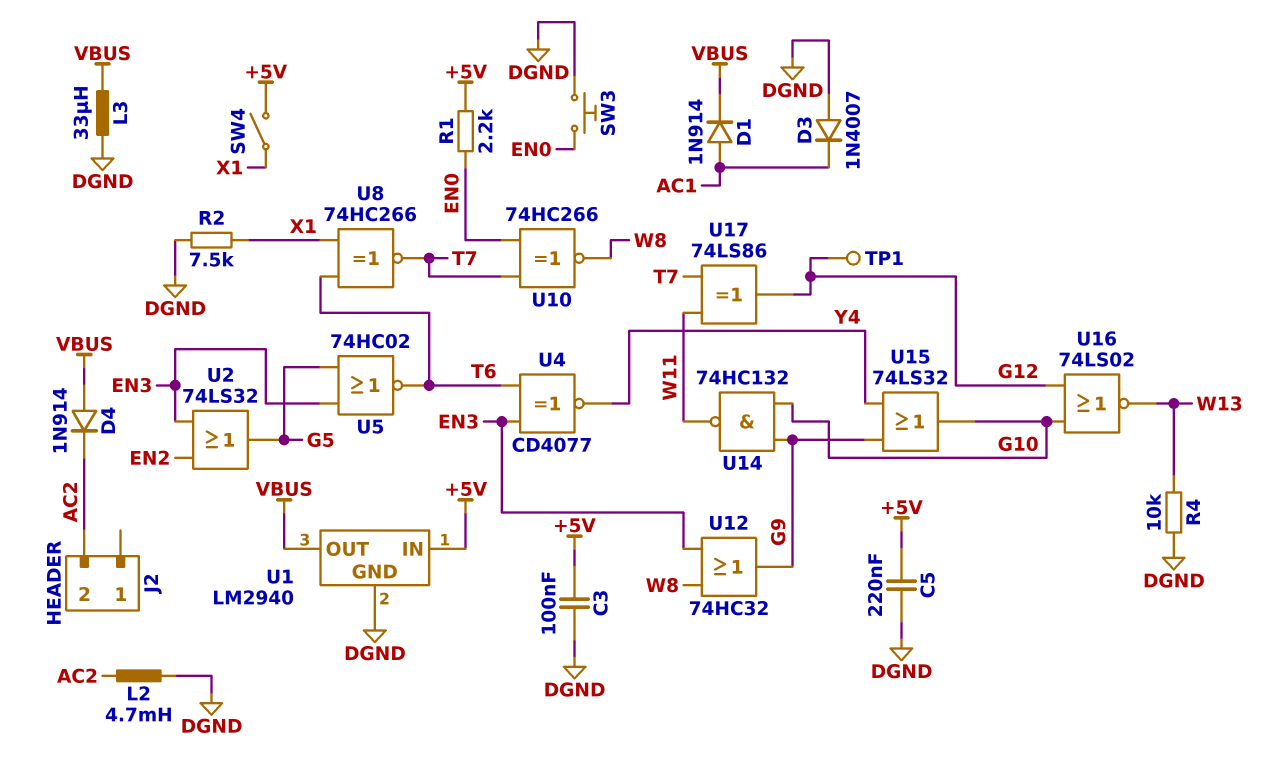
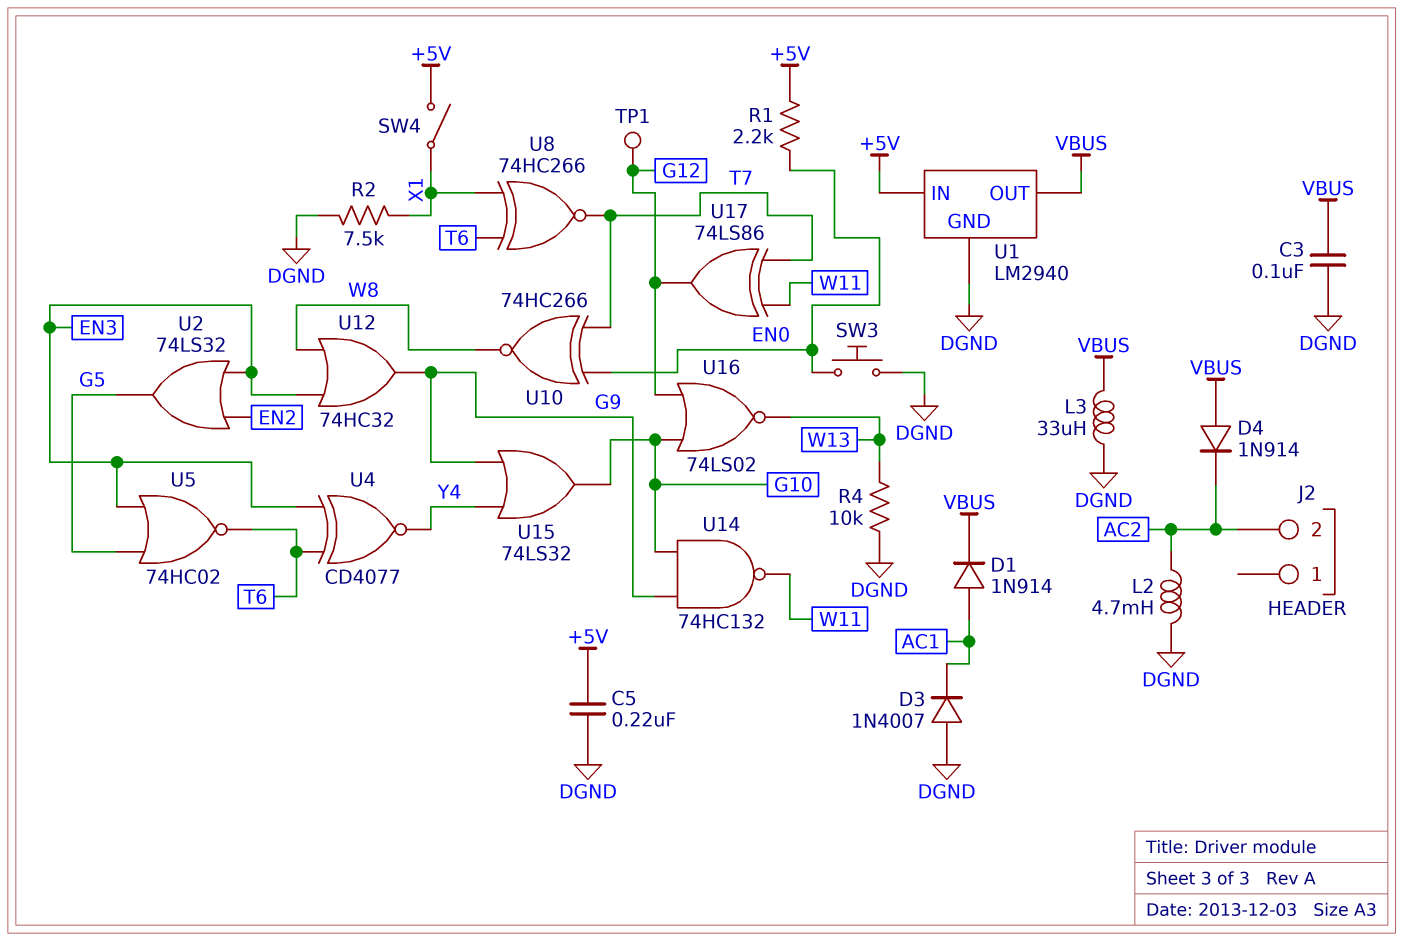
C3: 100nF (+5V, DGND) -> 100nF (DGND, VBUS)

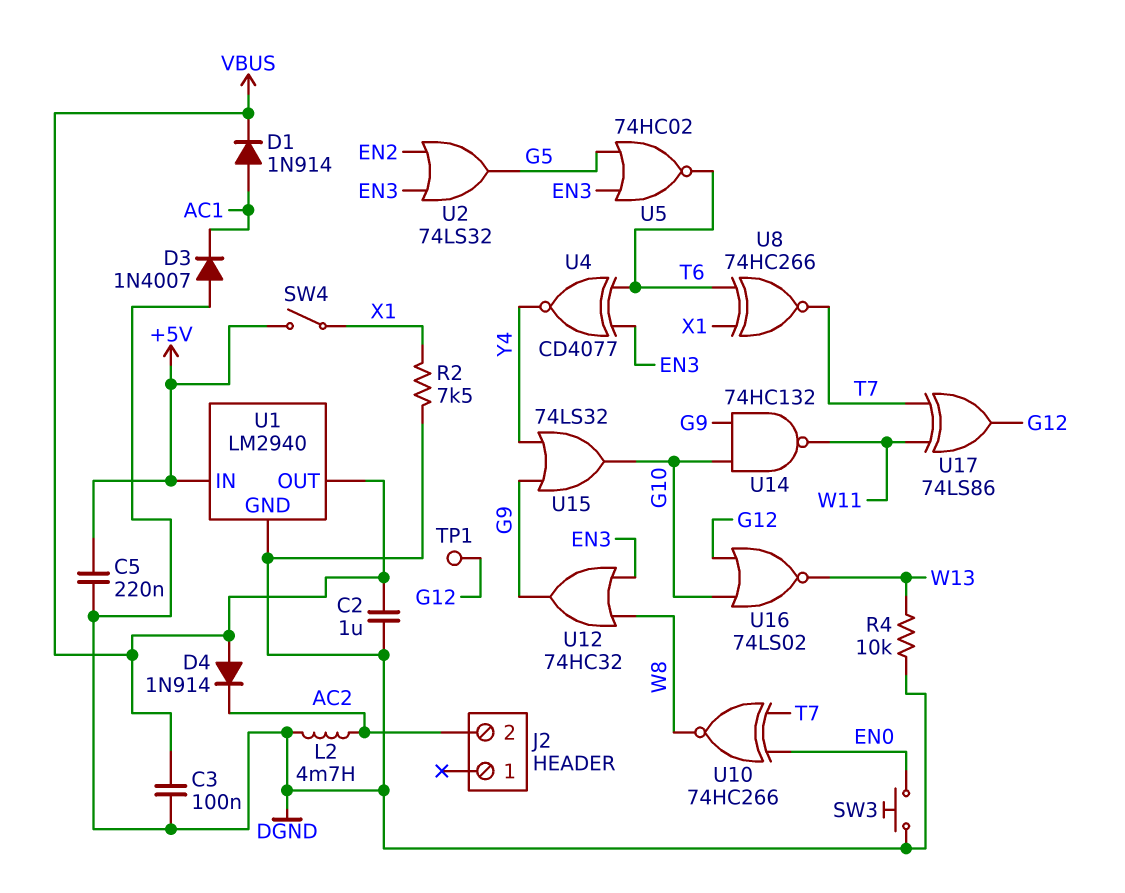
C2: none -> 1uF (DGND, VBUS)
L3: 33uH (DGND, VBUS) -> none
R1: 2.2k (+5V, EN0) -> none

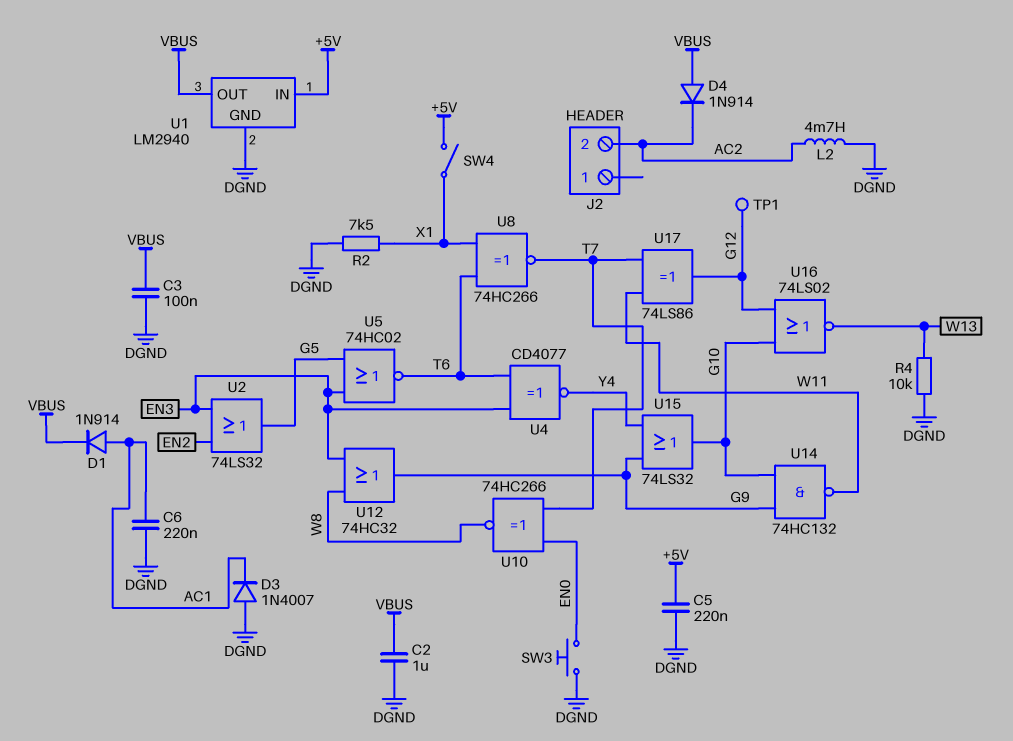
C6: none -> 220nF (AC1, DGND)

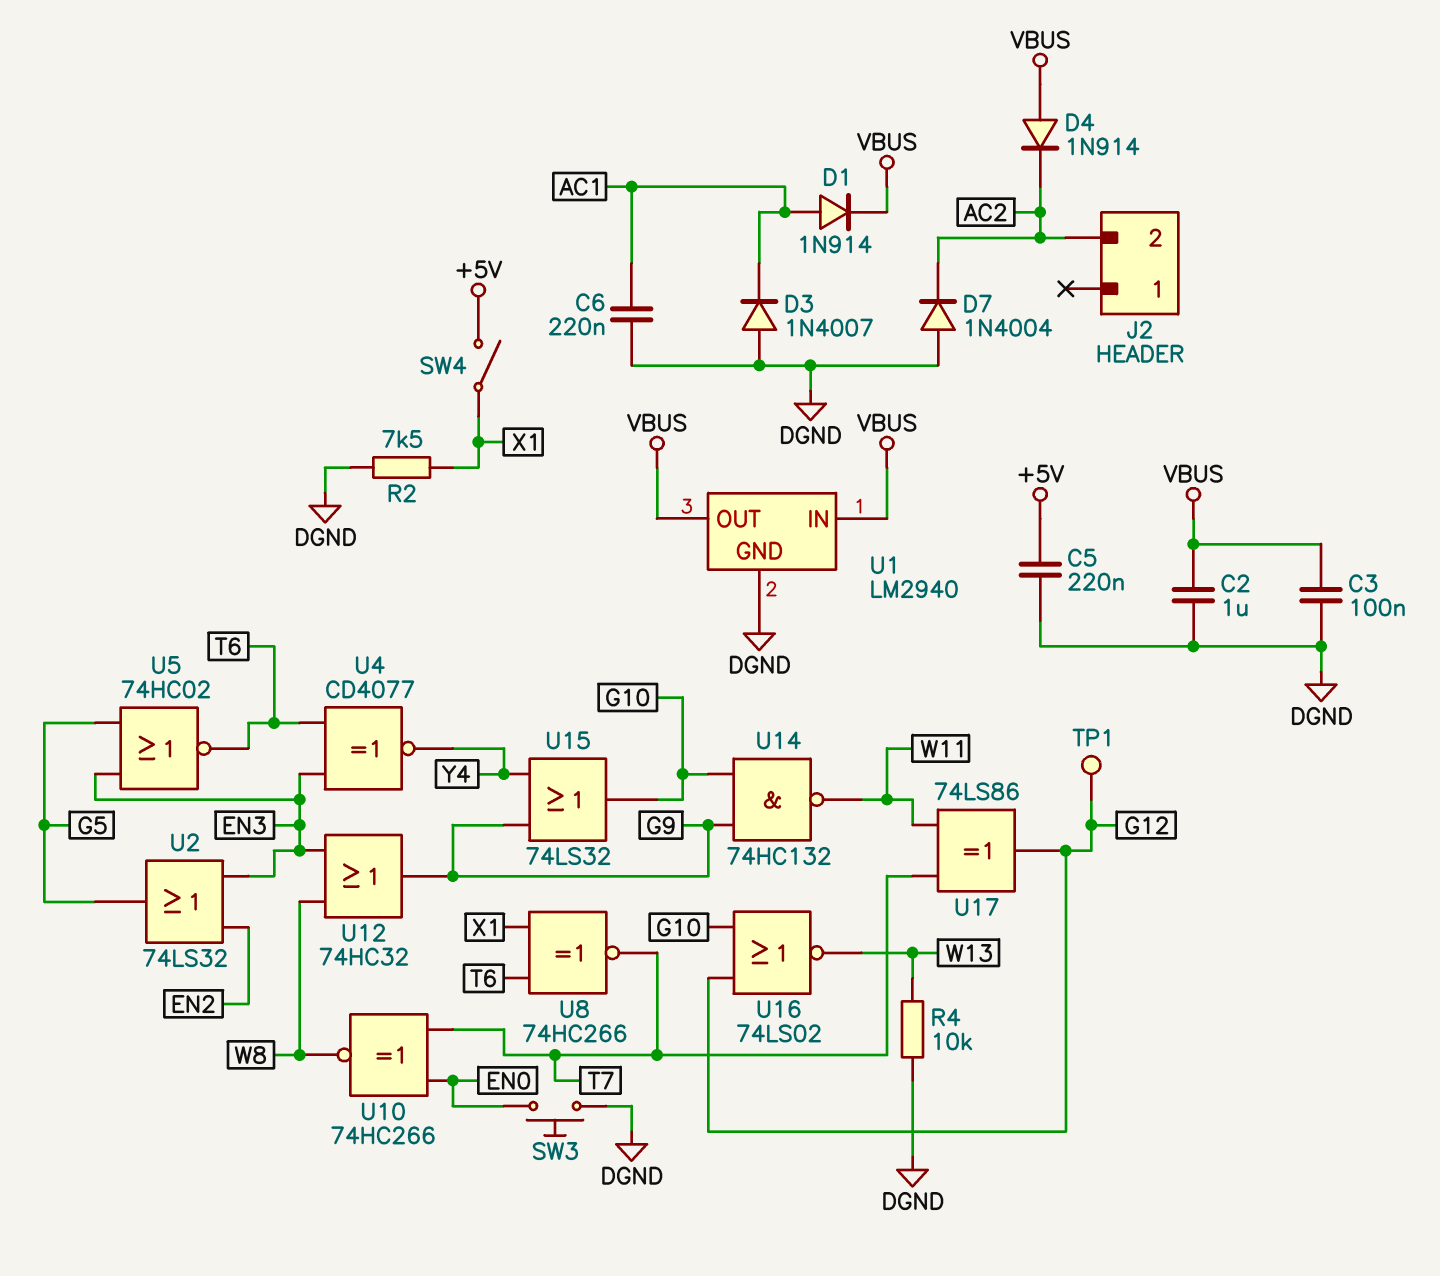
D7: none -> diode 1N4004 (A DGND, K AC2)
L2: 4.7mH (AC2, DGND) -> none
U1 pin IN: +5V -> VBUS

